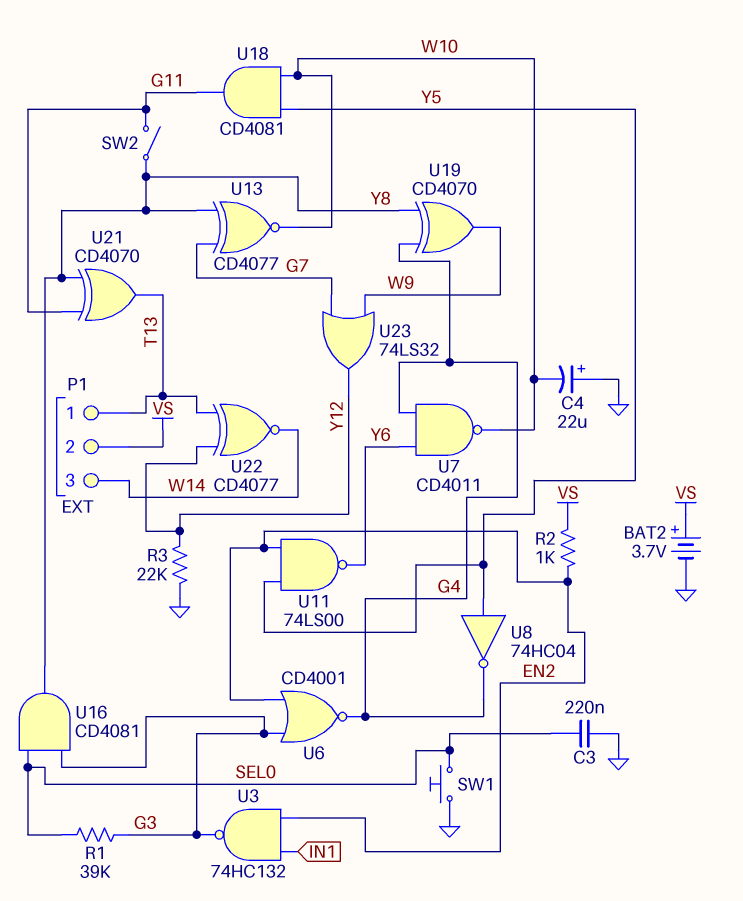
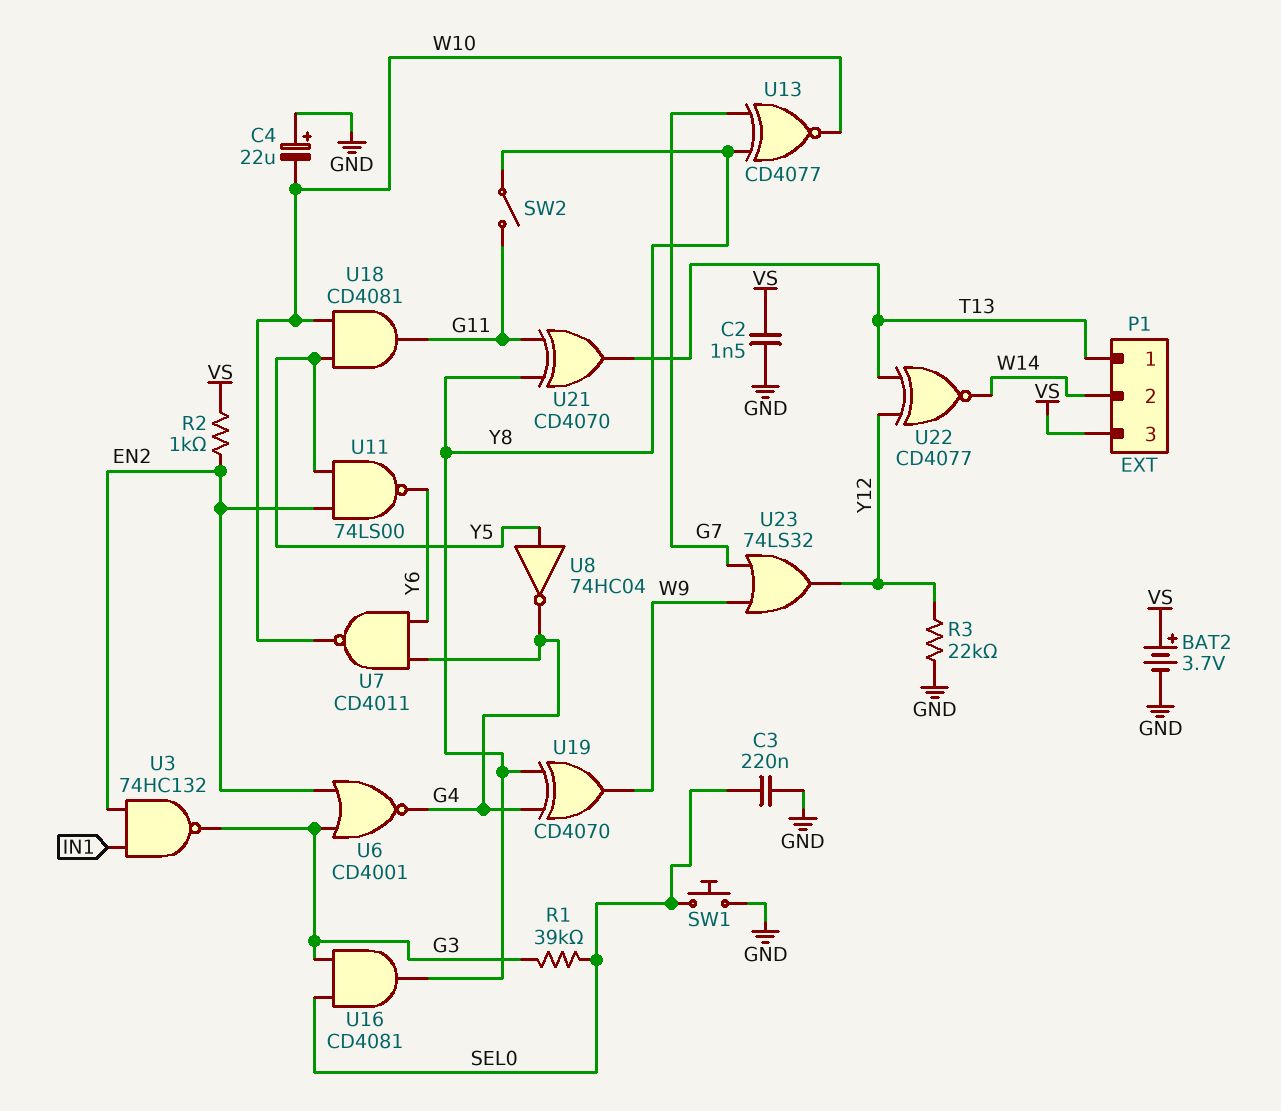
C2: none -> 1.5nF (GND, VS)
P1 pin 2: VS -> W14
P1 pin 3: W14 -> VS

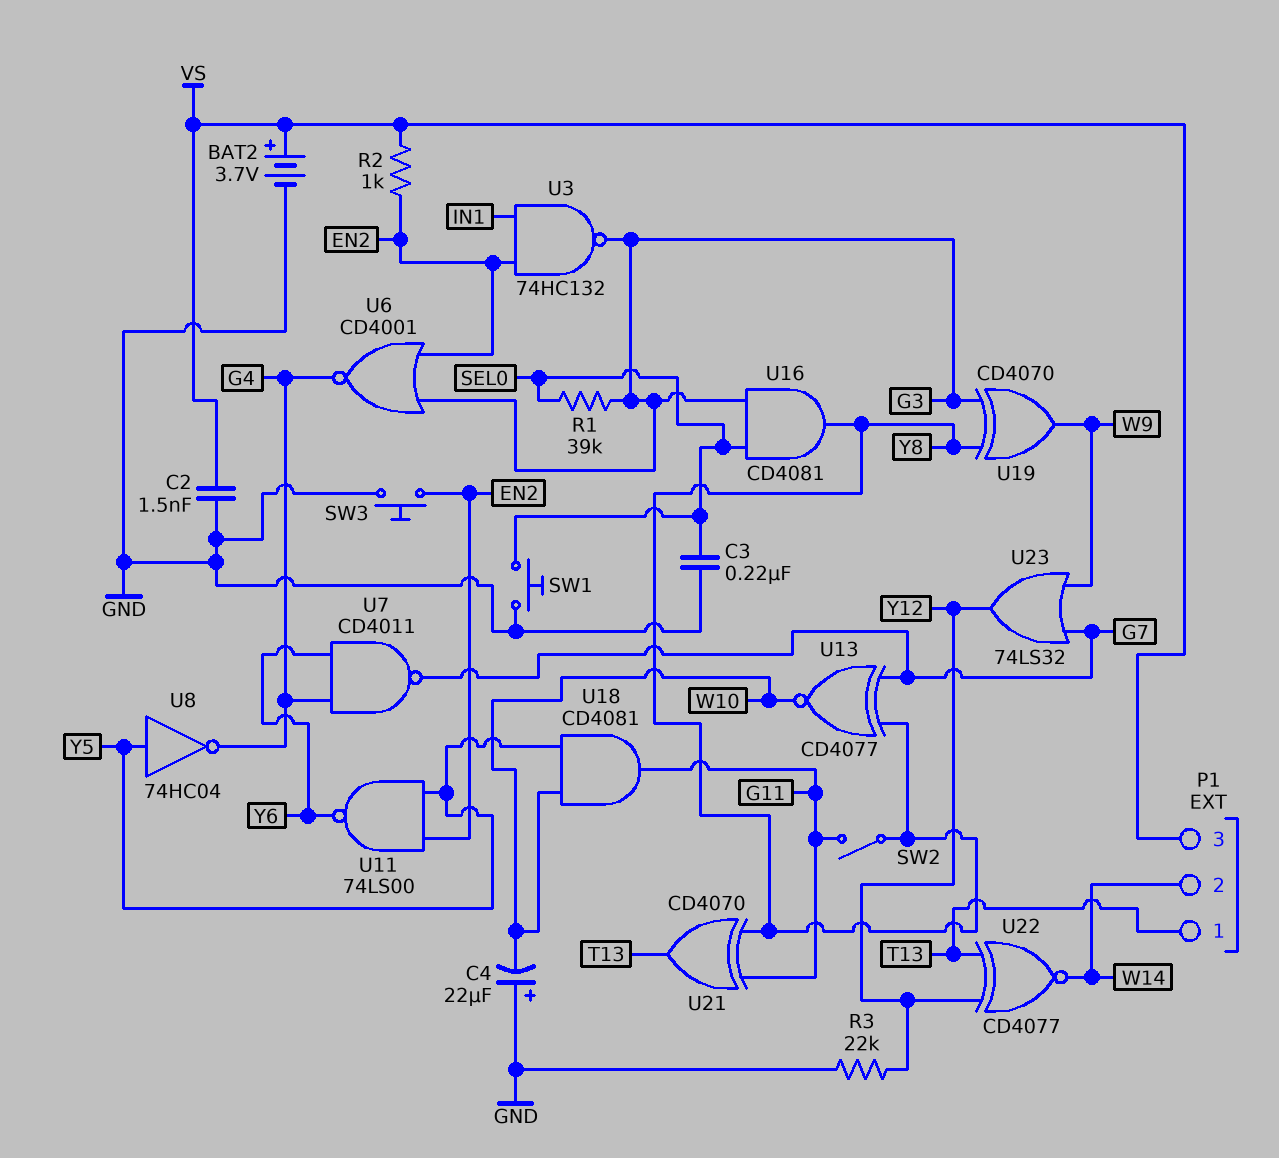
SW3: none -> button (EN2, GND)
U7: NAND CD4011 (in G4, in Y6, out W10) -> NAND CD4011 (in G4, in Y6, out G7)
U19: XOR CD4070 (in G4, in Y8, out W9) -> XOR CD4070 (in G3, in Y8, out W9)

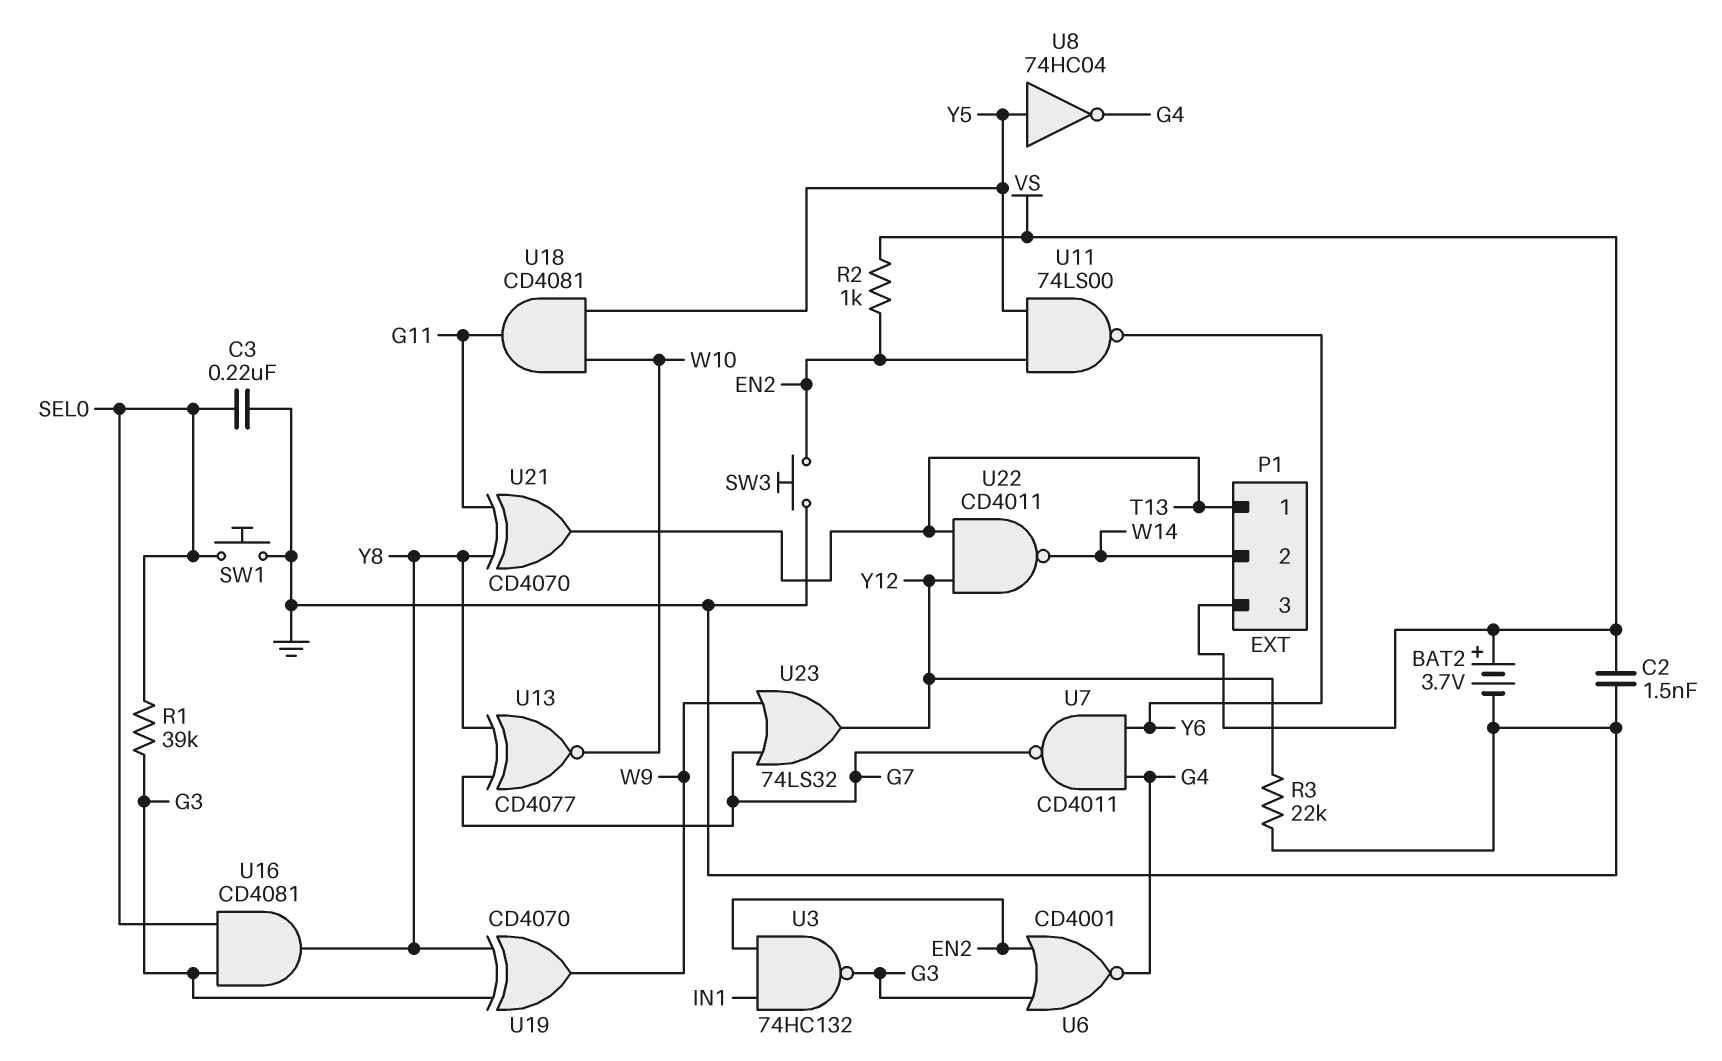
C4: 22uF (plus GND, minus W10) -> none
SW2: switch (G11, Y8) -> none
U22: XNOR CD4077 (in T13, in Y12, out W14) -> NAND CD4011 (in T13, in Y12, out W14)

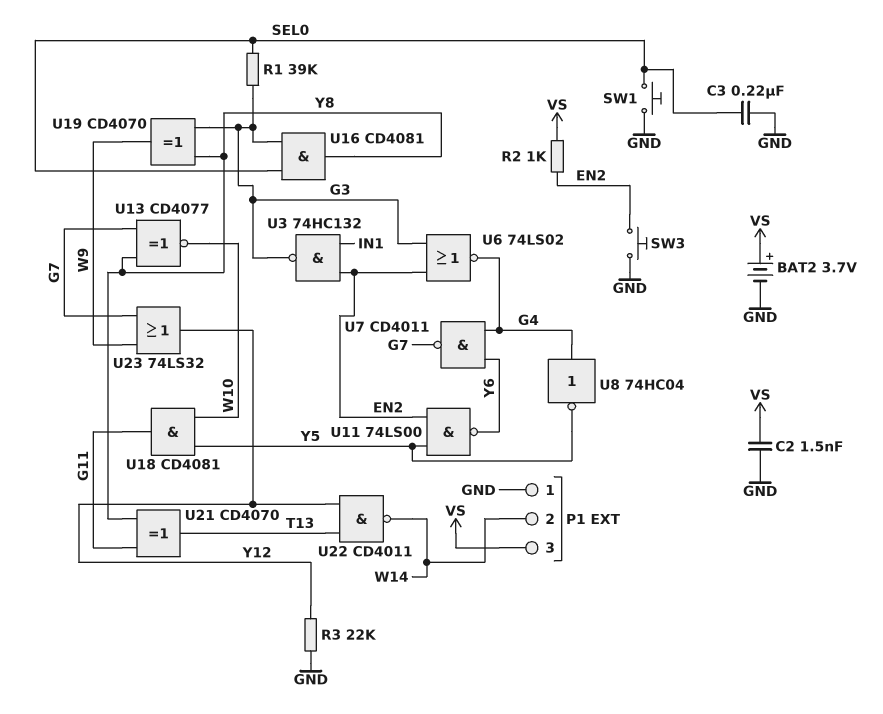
P1 pin 1: T13 -> GND
U6: NOR CD4001 (in EN2, in G3, out G4) -> NOR 74LS02 (in EN2, in G3, out G4)
U8: NOT 74HC04 (in Y5, out G4) -> NOT 74HC04 (in G4, out Y5)

